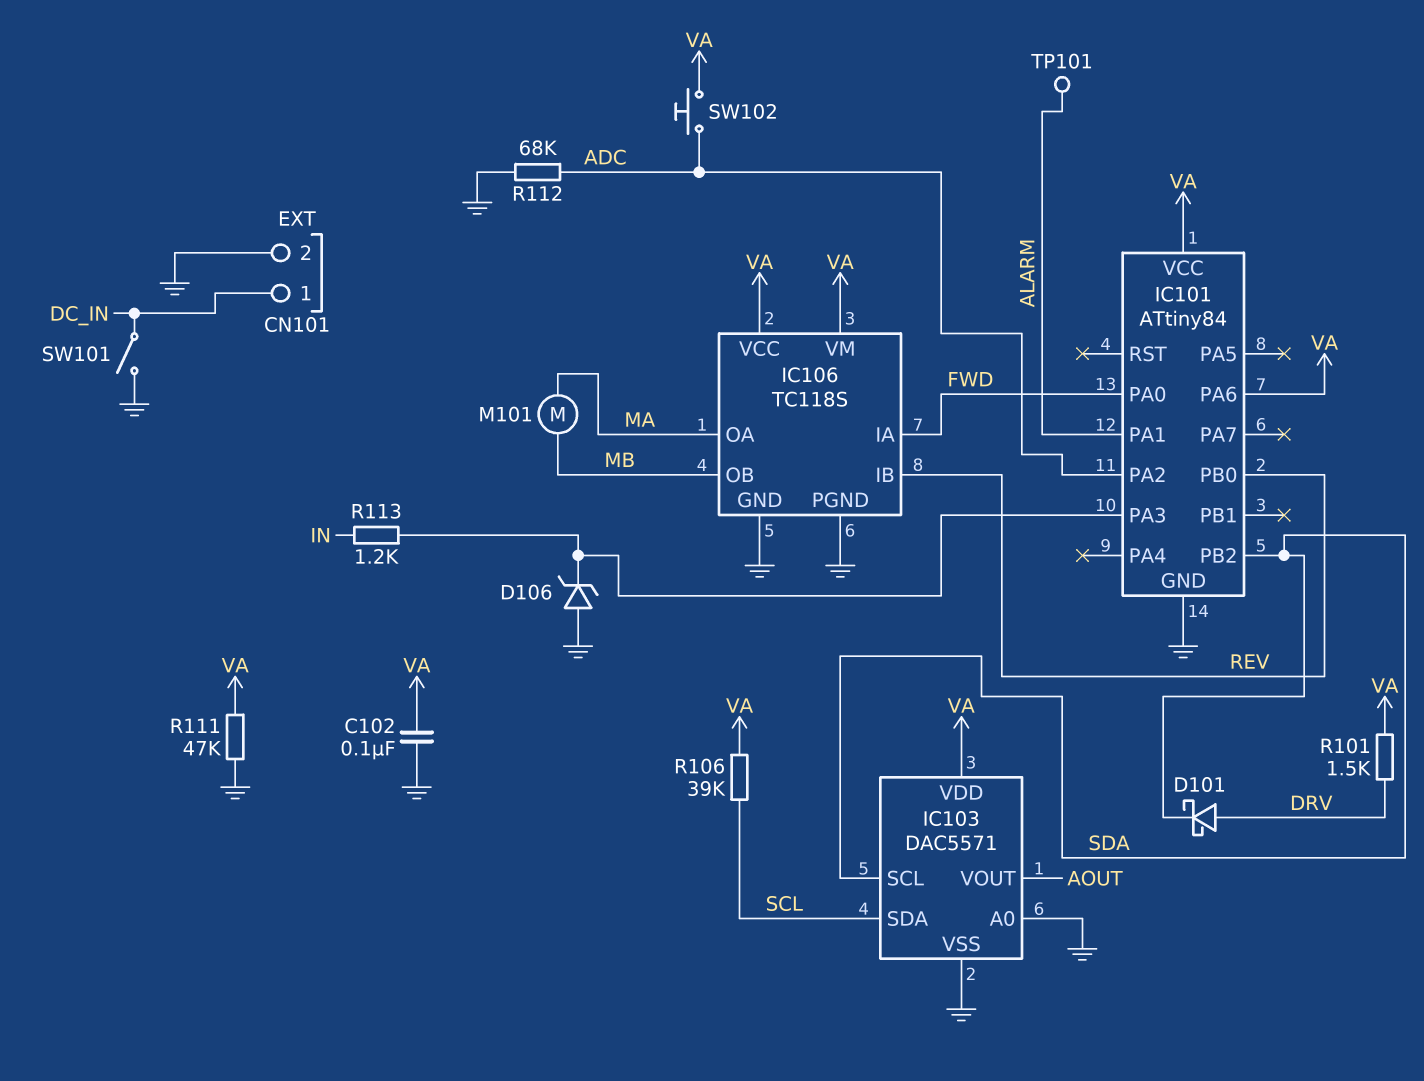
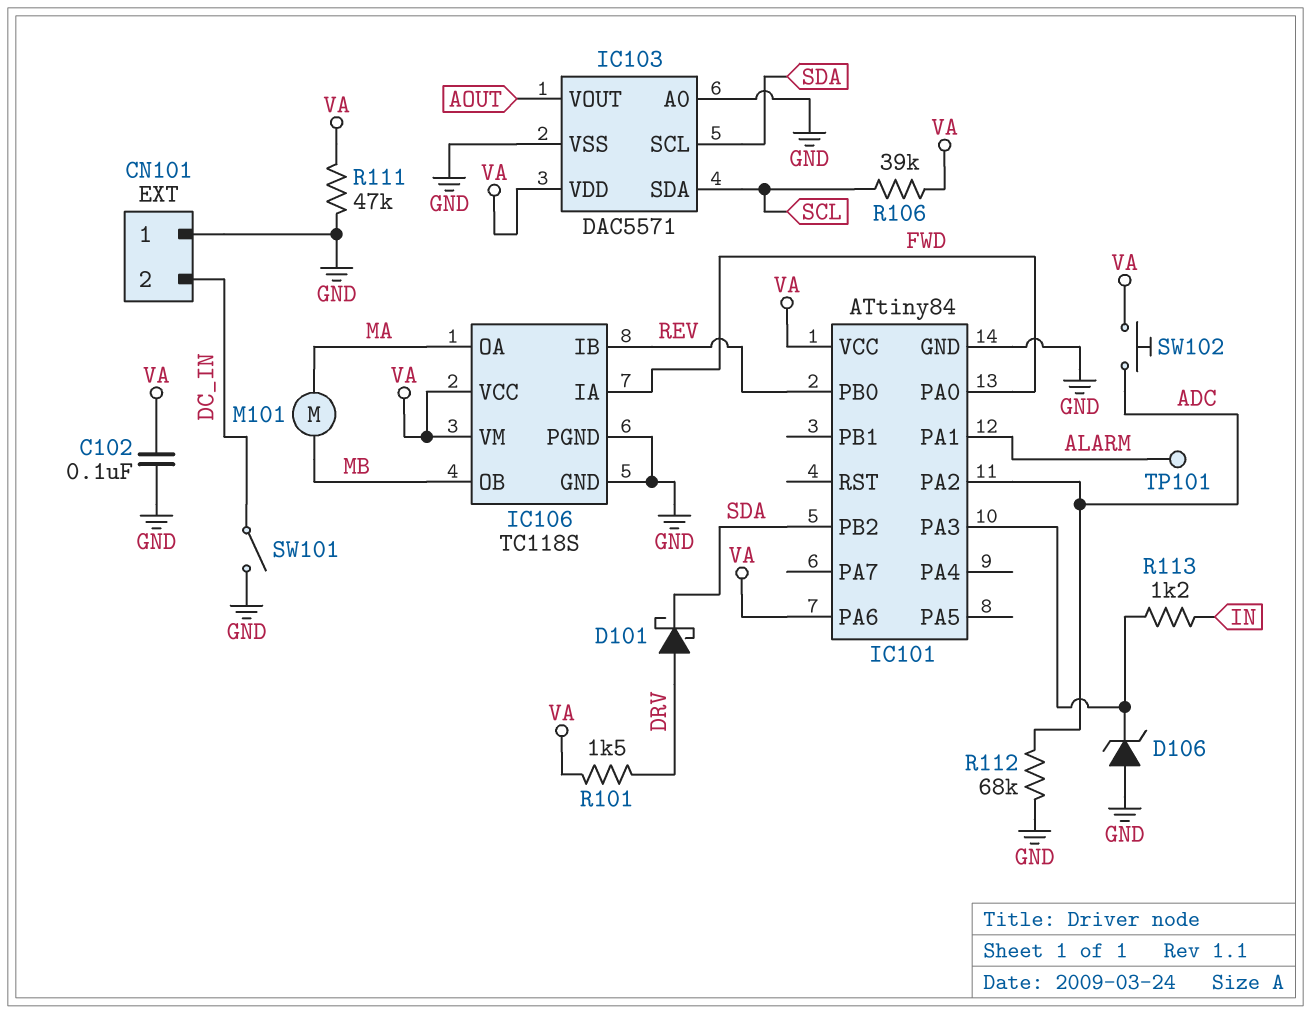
CN101 pin 1: DC_IN -> GND
CN101 pin 2: GND -> DC_IN

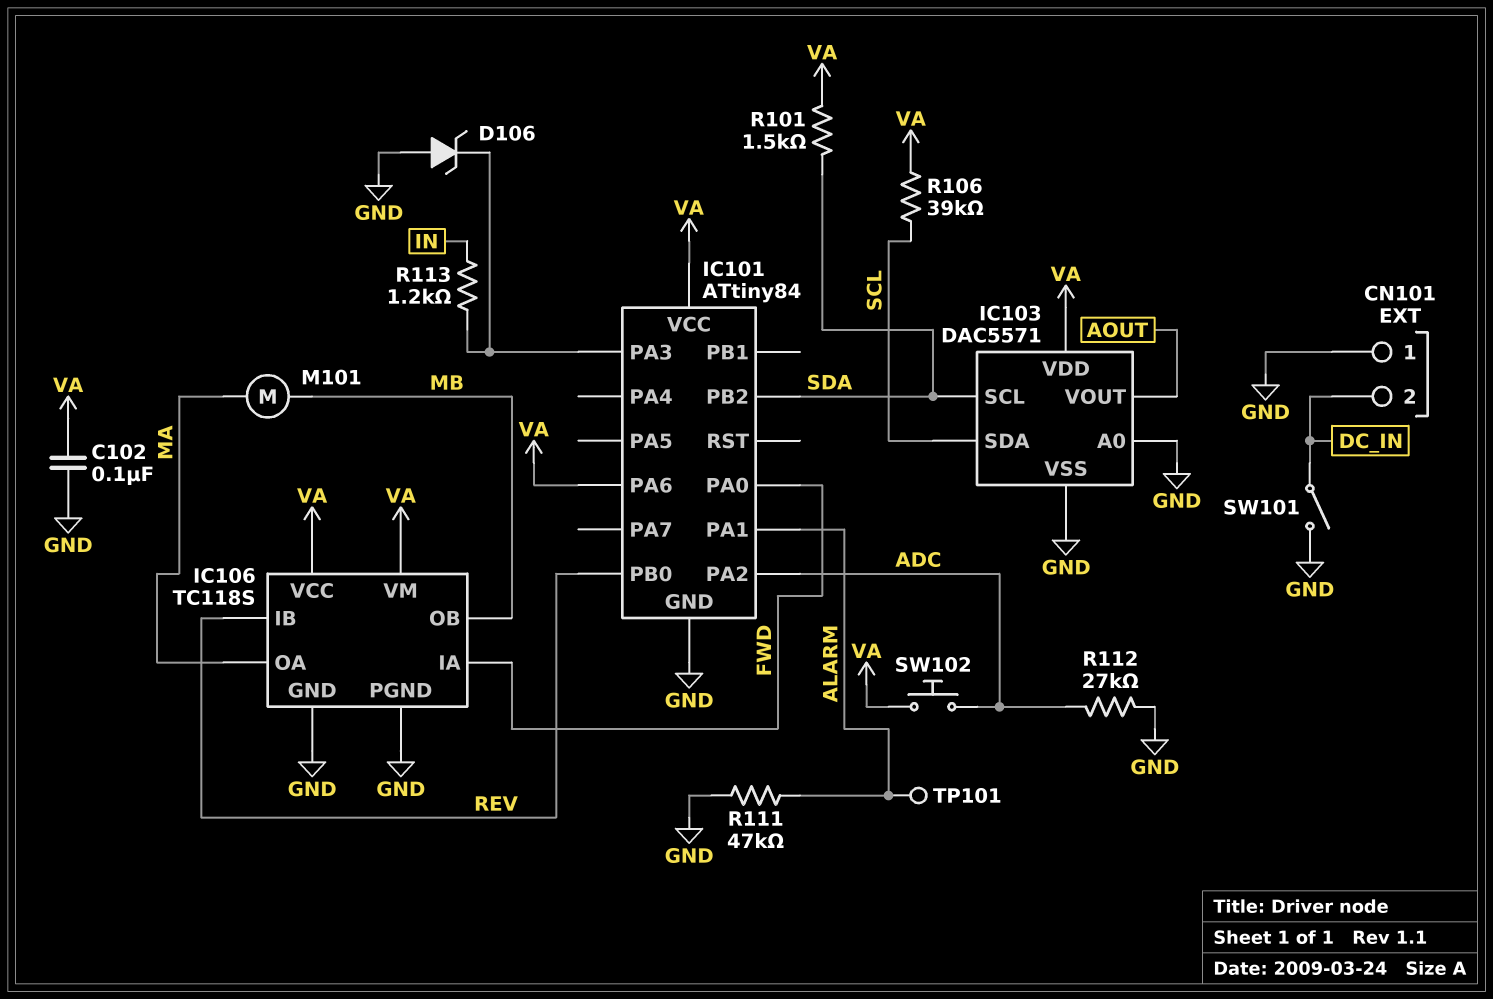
D101: schottky (A DRV, K SDA) -> none
R101: 1.5k (DRV, VA) -> 1.5k (SDA, VA)
R111: 47k (GND, VA) -> 47k (ALARM, GND)
R112: 68k (ADC, GND) -> 27k (ADC, GND)

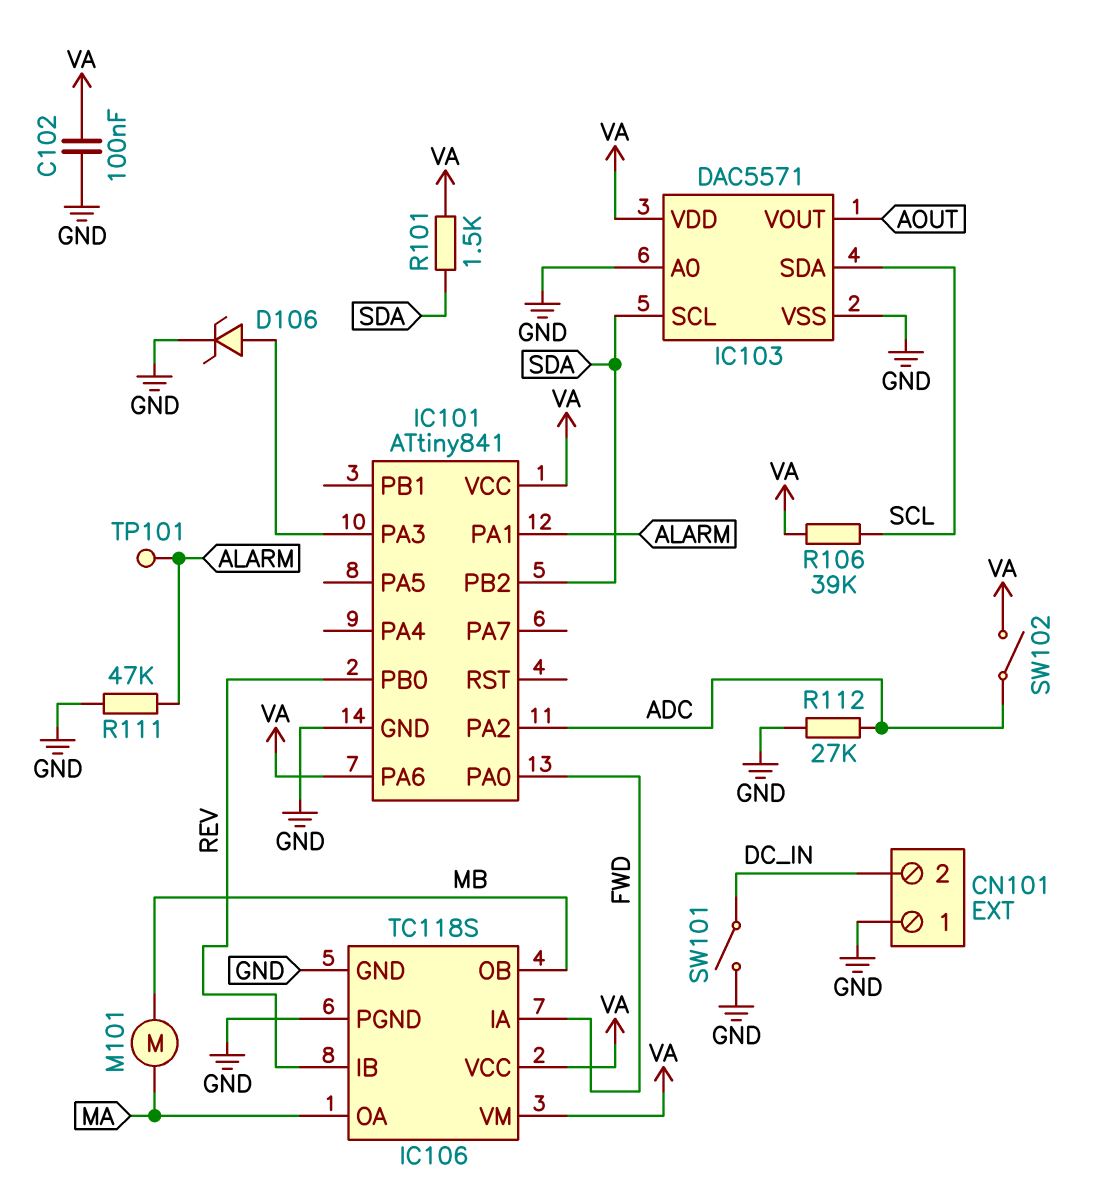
D106: zener (A GND, K IC101/PA3) -> zener (A IC101/PA3, K GND)
IC101: ATtiny84 -> ATtiny841
R113: 1.2k (IC101/PA3, IN) -> none
SW102: button (ADC, VA) -> switch (ADC, VA)

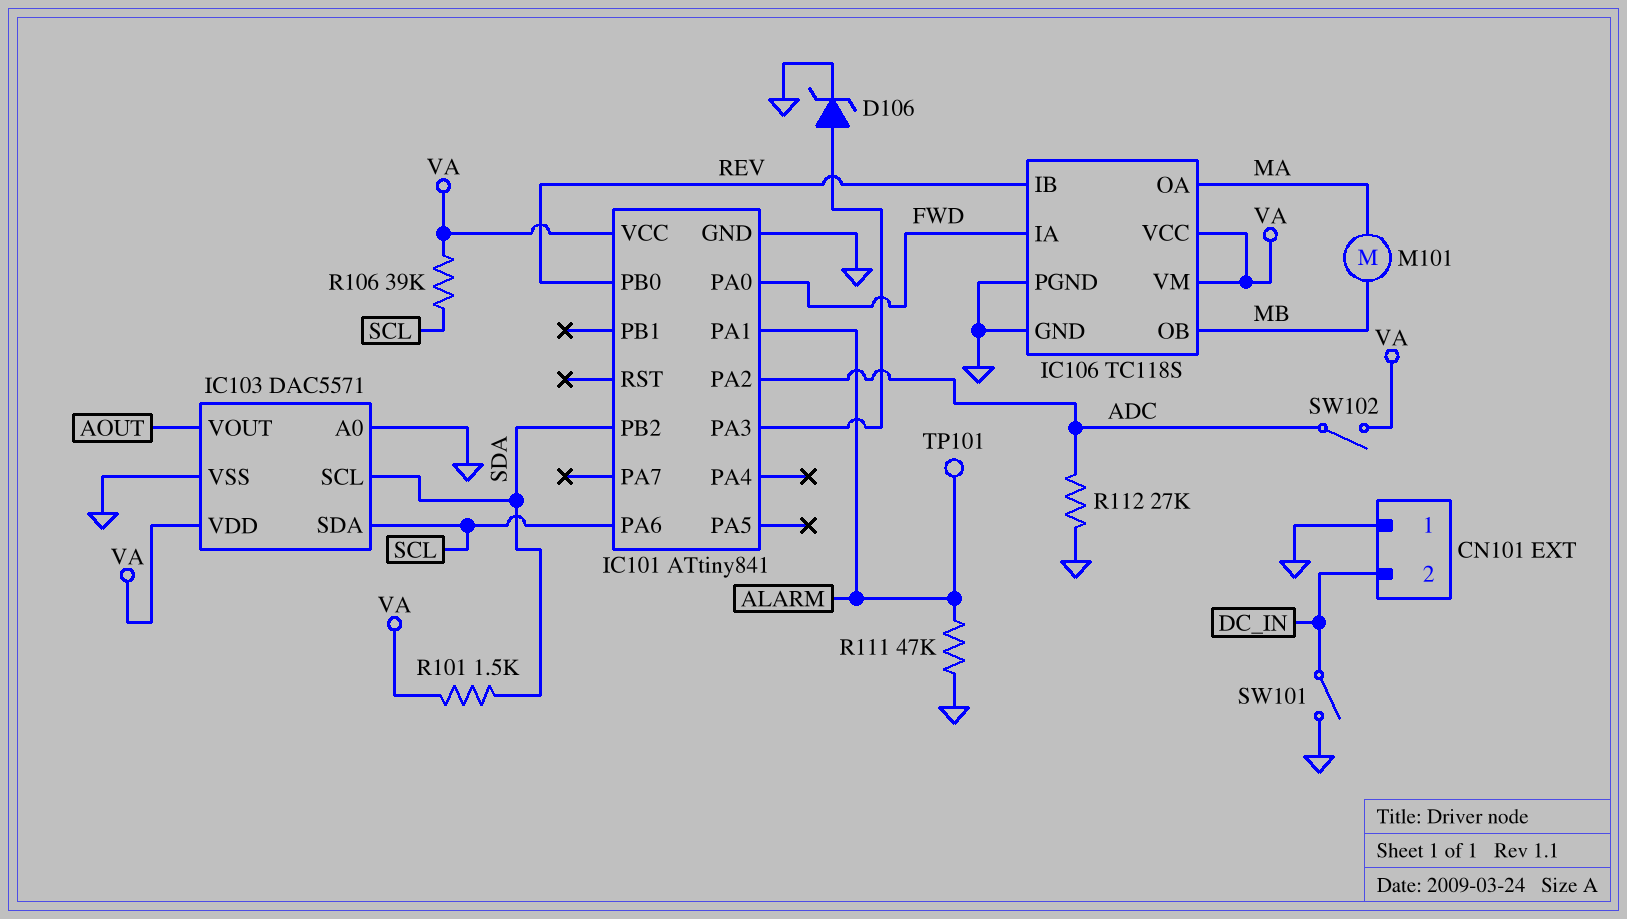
C102: 100nF (GND, VA) -> none
IC101 pin PA6: VA -> SCL

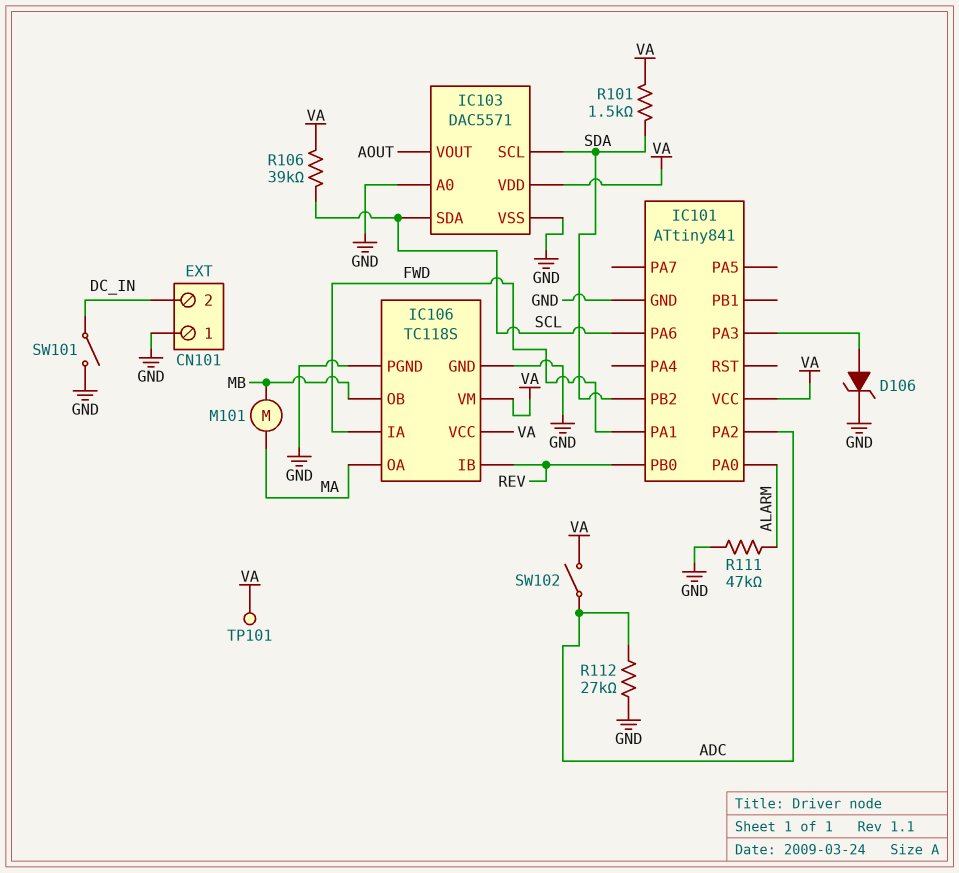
IC101 pin PA0: FWD -> ALARM
IC101 pin PA1: ALARM -> FWD
TP101: test point (ALARM) -> test point (VA)

